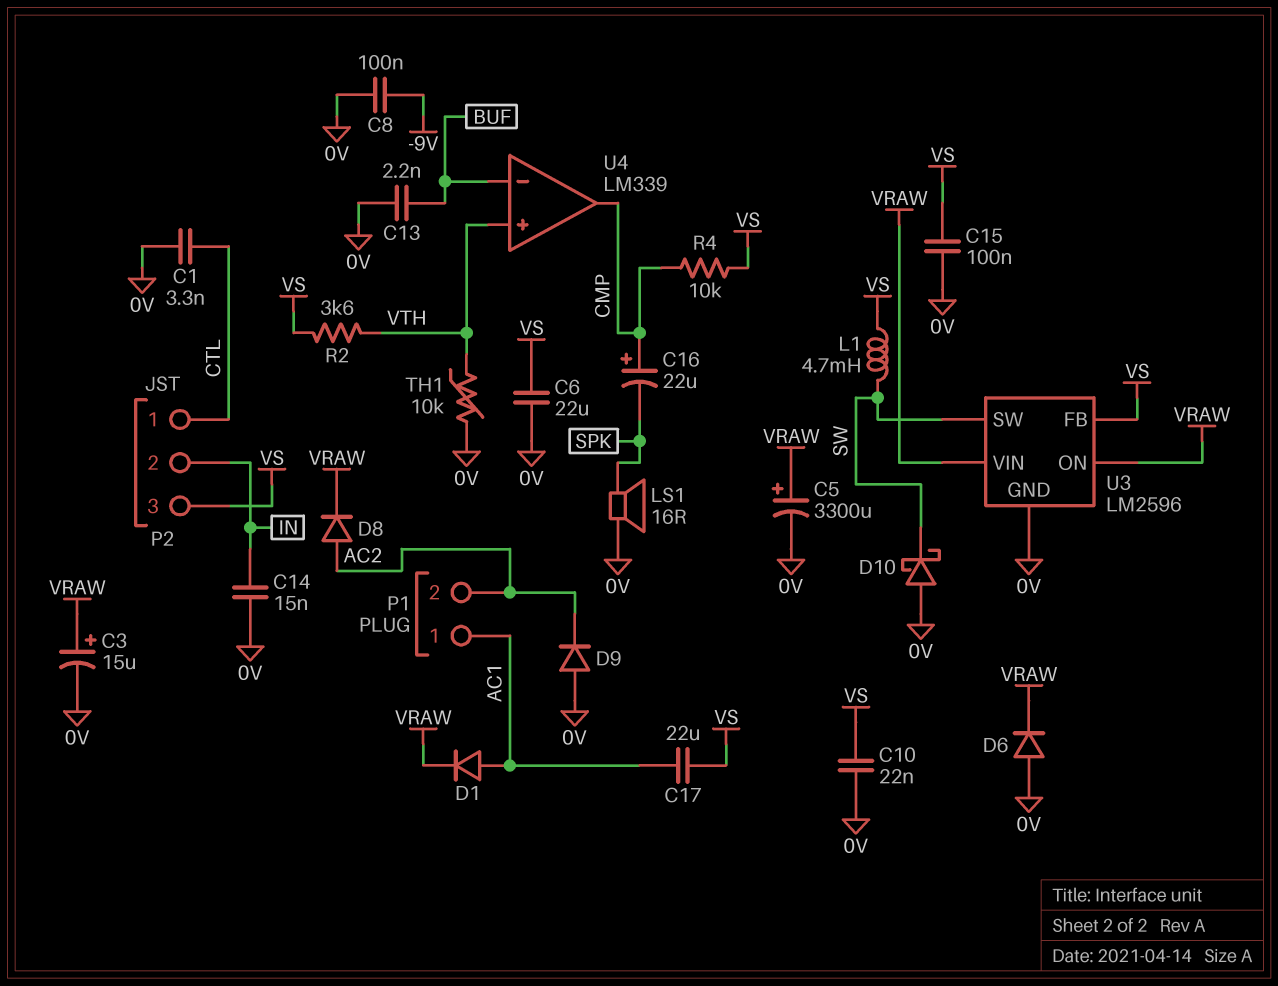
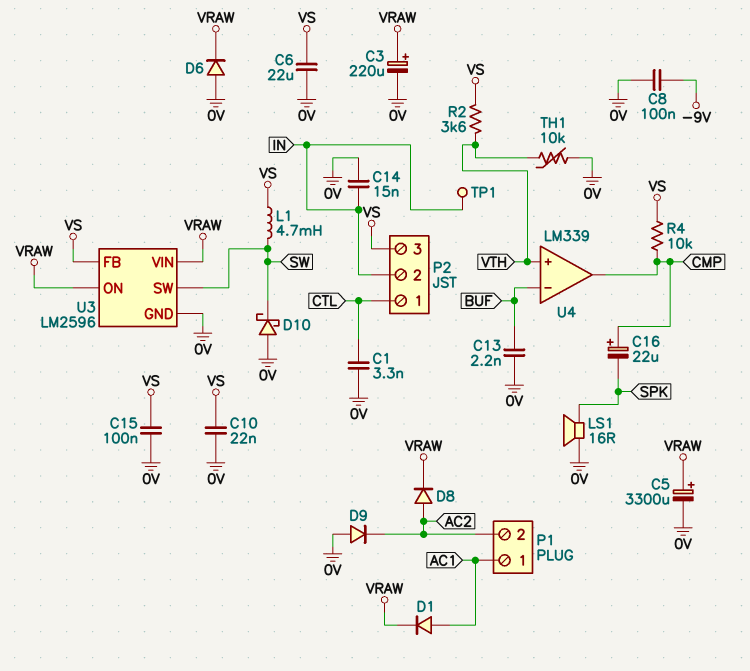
C3: 15uF (plus VRAW, minus 0V) -> 220uF (plus VRAW, minus 0V)
C17: 22uF (AC1, VS) -> none
TP1: none -> test point (IN)

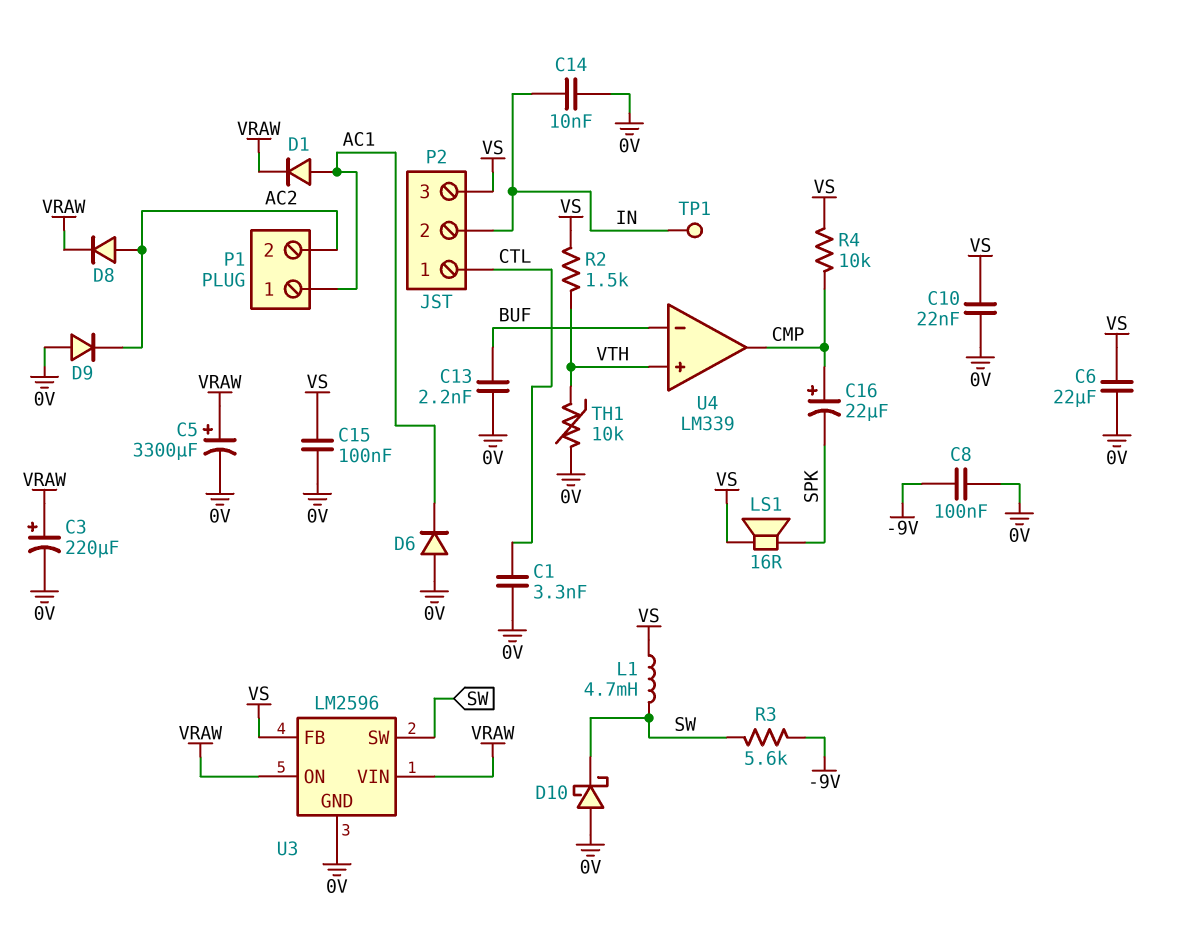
C14: 15nF (0V, IN) -> 10nF (0V, IN)
D6: diode (A 0V, K VRAW) -> diode (A 0V, K AC1)
LS1: speaker 16R (0V, SPK) -> speaker 16R (SPK, VS)
R2: 3.6k (VS, VTH) -> 1.5k (VS, VTH)
R3: none -> 5.6k (-9V, SW)

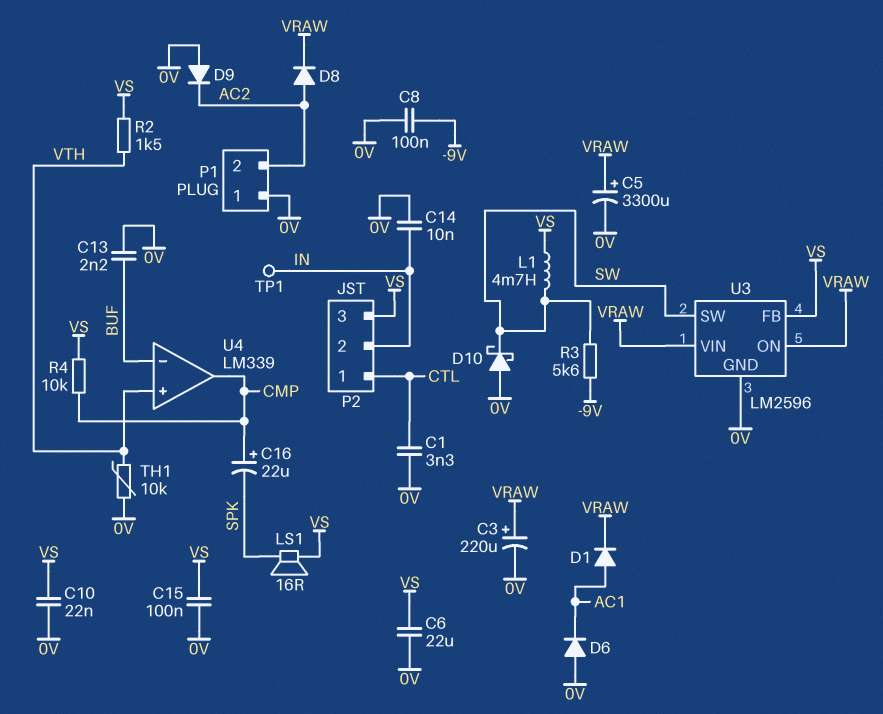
P1 pin 1: AC1 -> 0V

